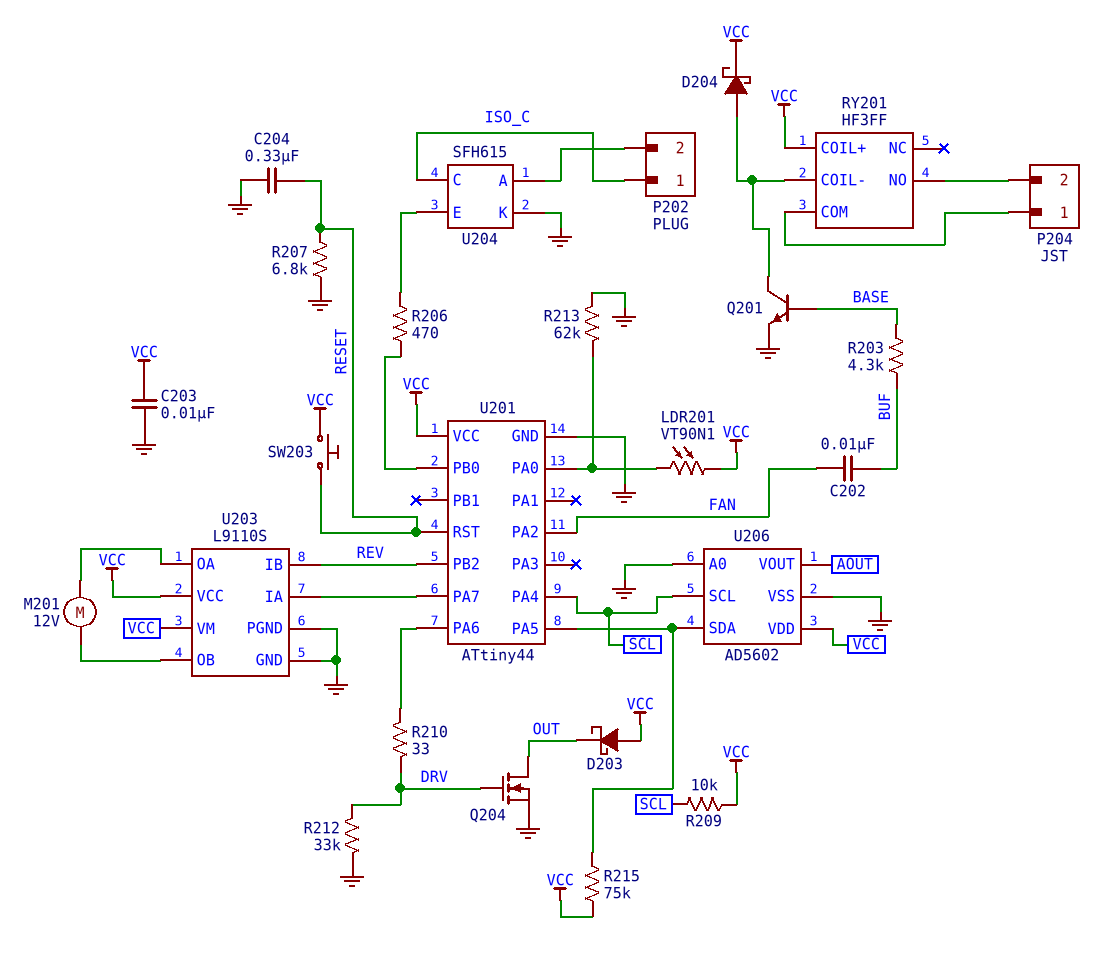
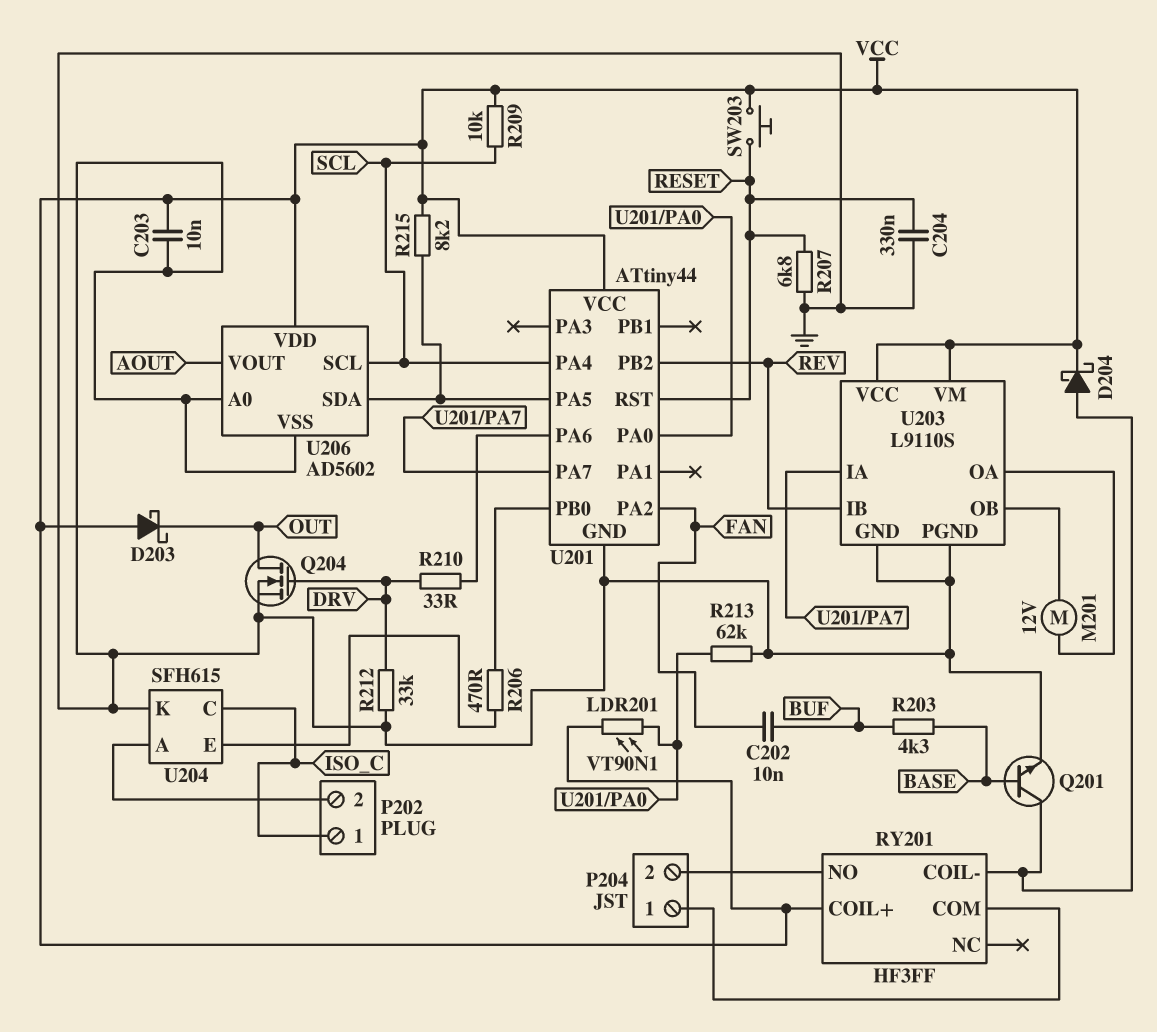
R215: 75k (U201/PA5, VCC) -> 8.2k (U201/PA5, VCC)

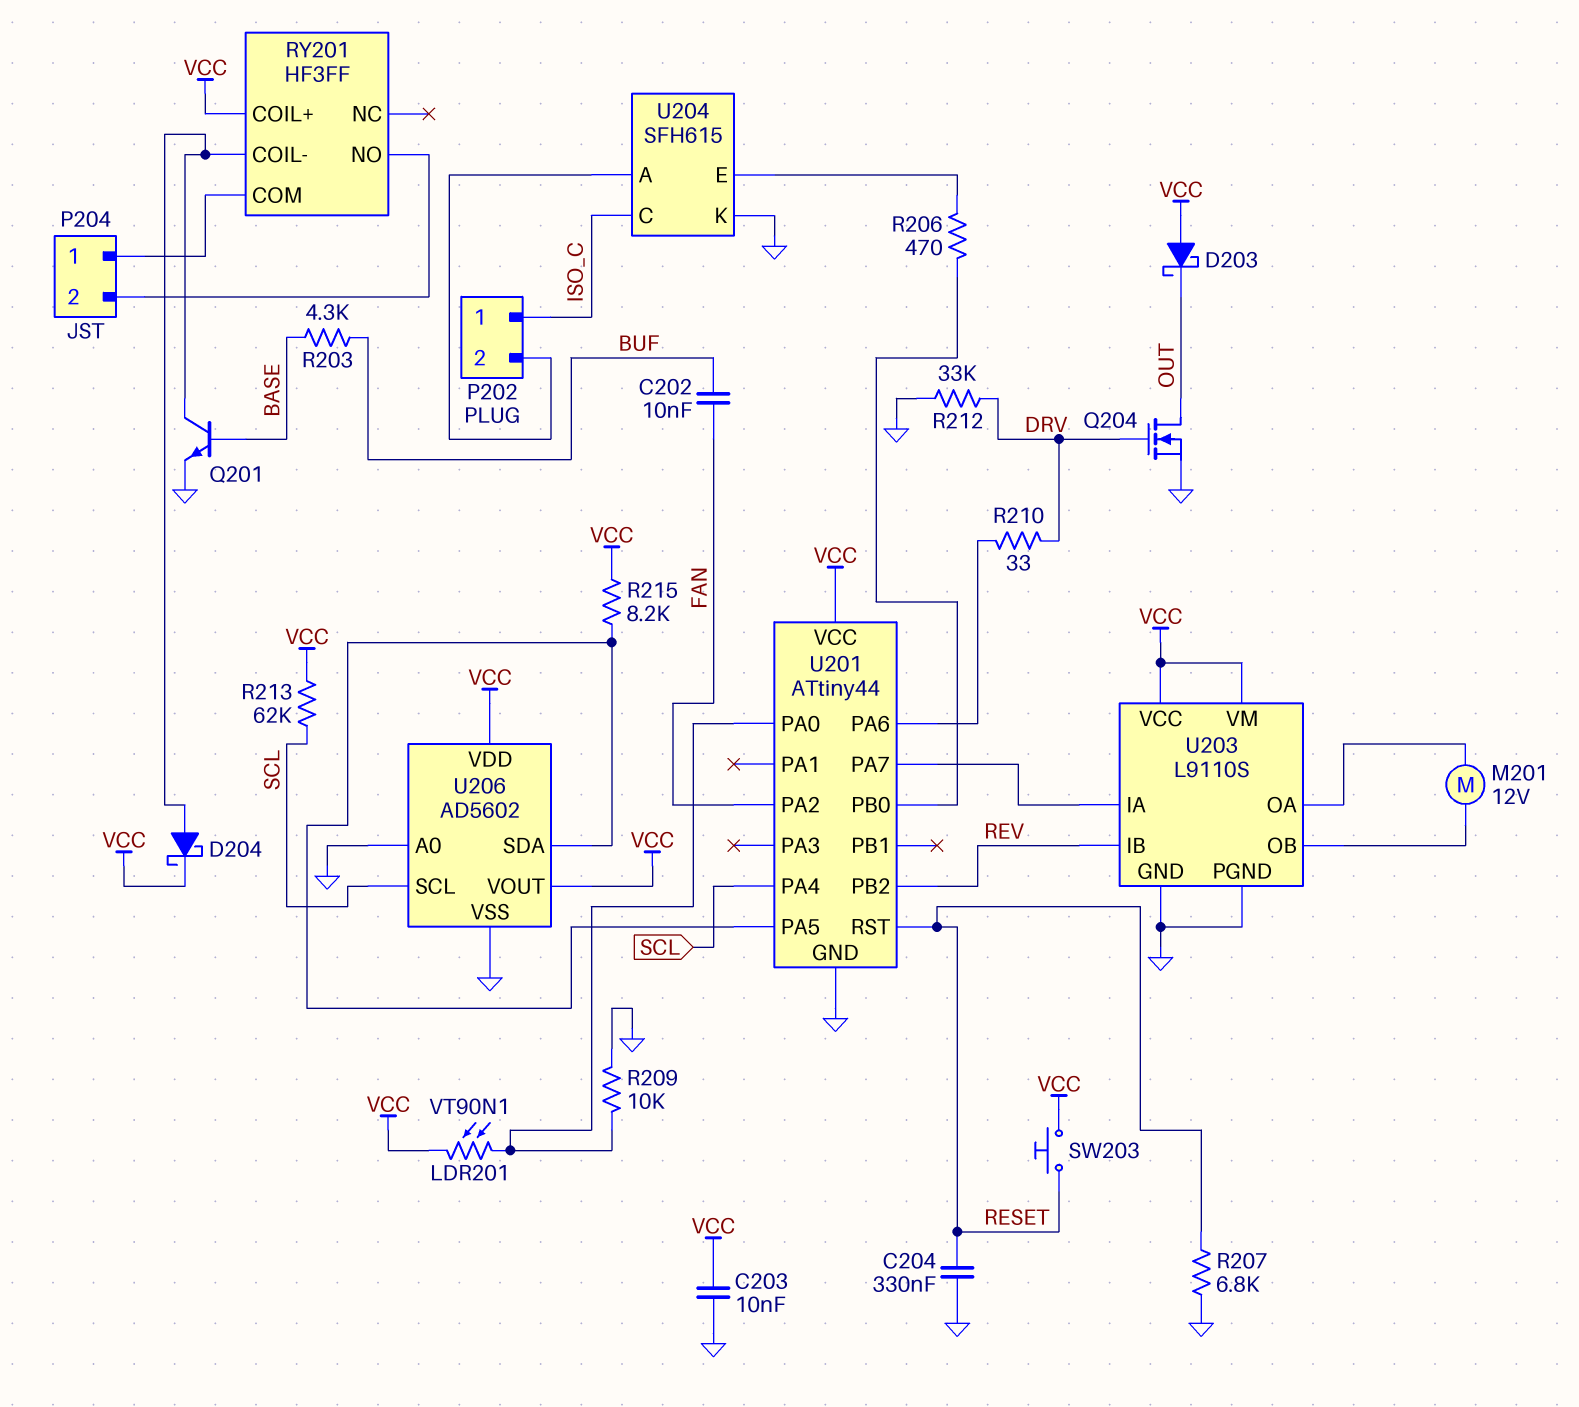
R209: 10k (SCL, VCC) -> 10k (GND, U201/PA0)
R213: 62k (GND, U201/PA0) -> 62k (SCL, VCC)
U206 pin VOUT: AOUT -> VCC

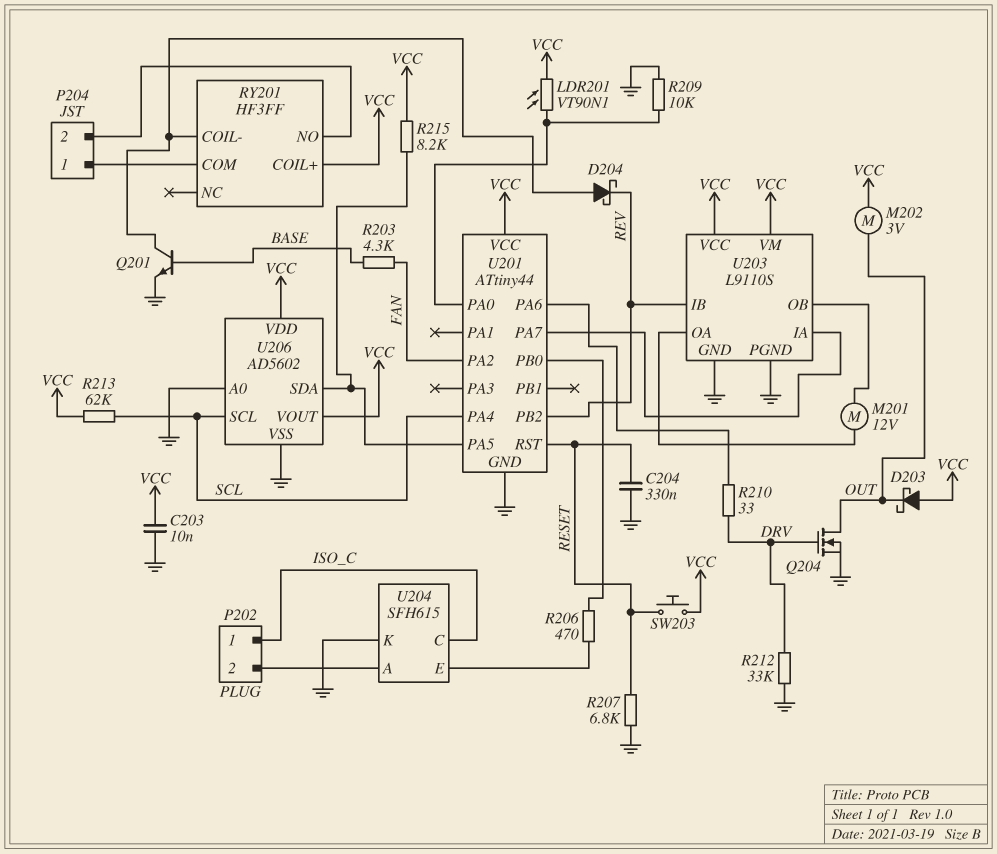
C202: 10nF (BUF, FAN) -> none
D204: schottky (A RY201/COIL-, K VCC) -> schottky (A RY201/COIL-, K REV)
M202: none -> motor 3V (OUT, VCC)
R203: 4.3k (BASE, BUF) -> 4.3k (BASE, FAN)

